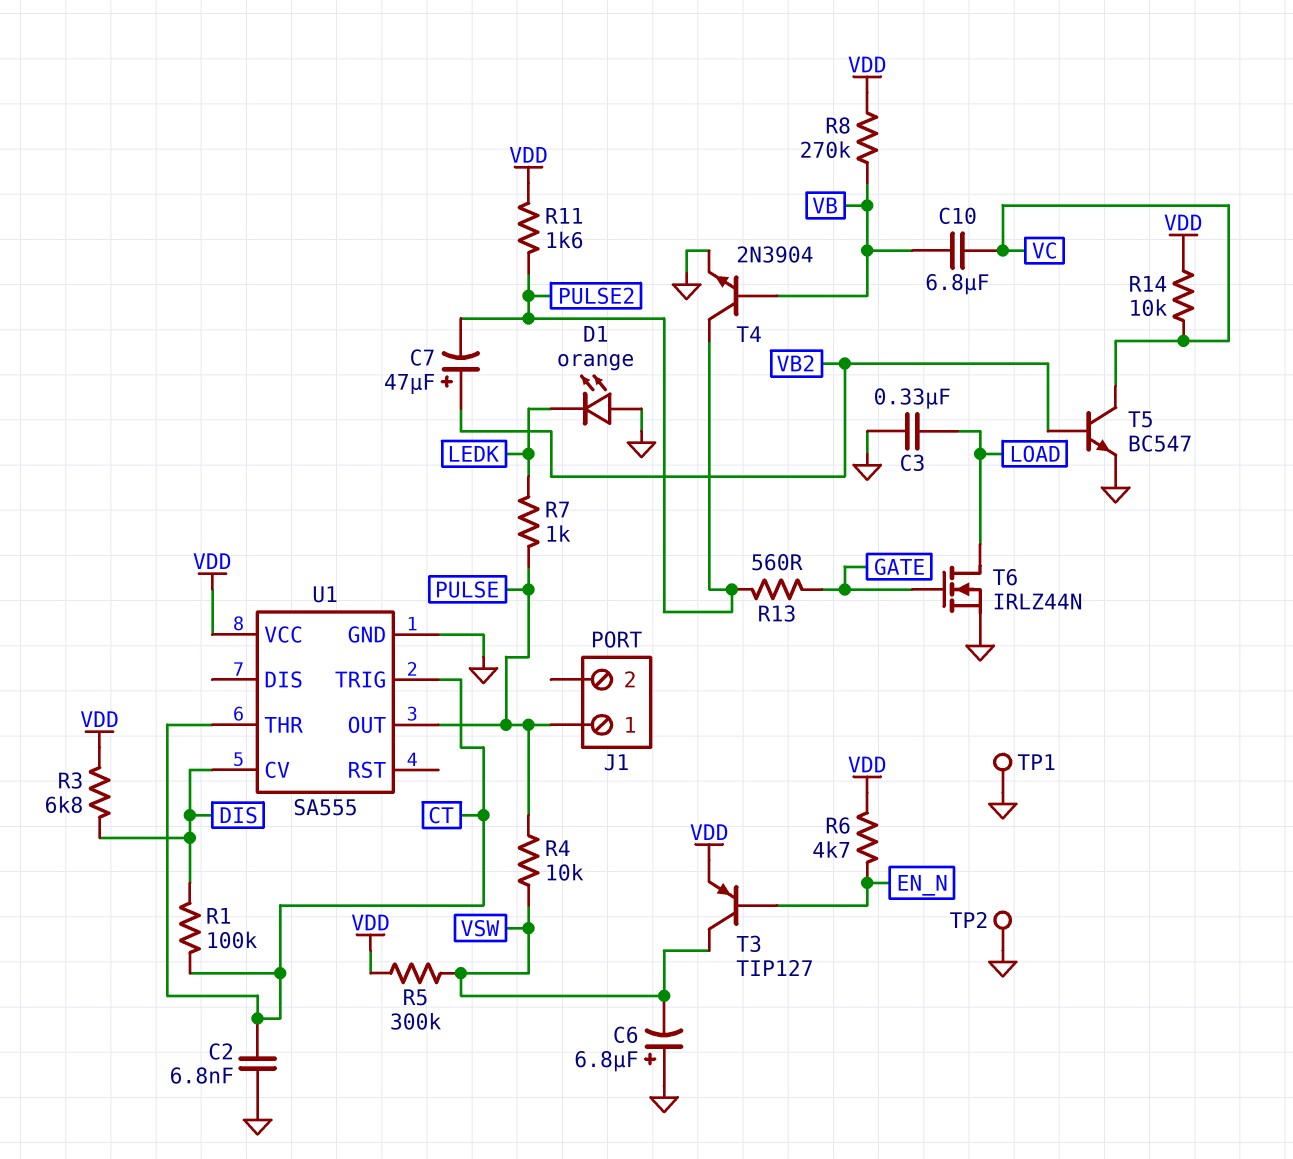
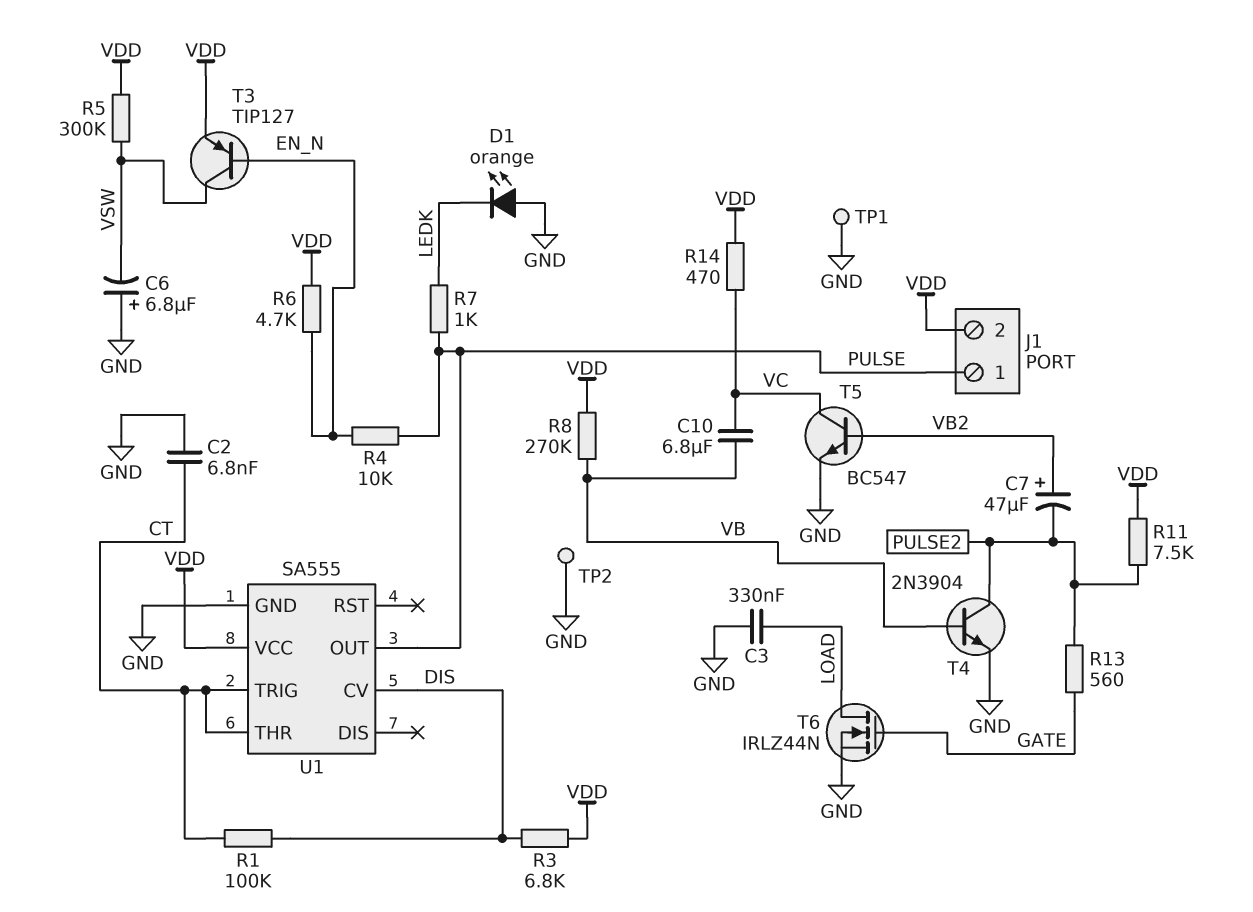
J1 pin 2: none -> VDD
R4: 10k (PULSE, VSW) -> 10k (EN_N, PULSE)
R11: 1.6k (PULSE2, VDD) -> 7.5k (PULSE2, VDD)
R14: 10k (VC, VDD) -> 470 (VC, VDD)

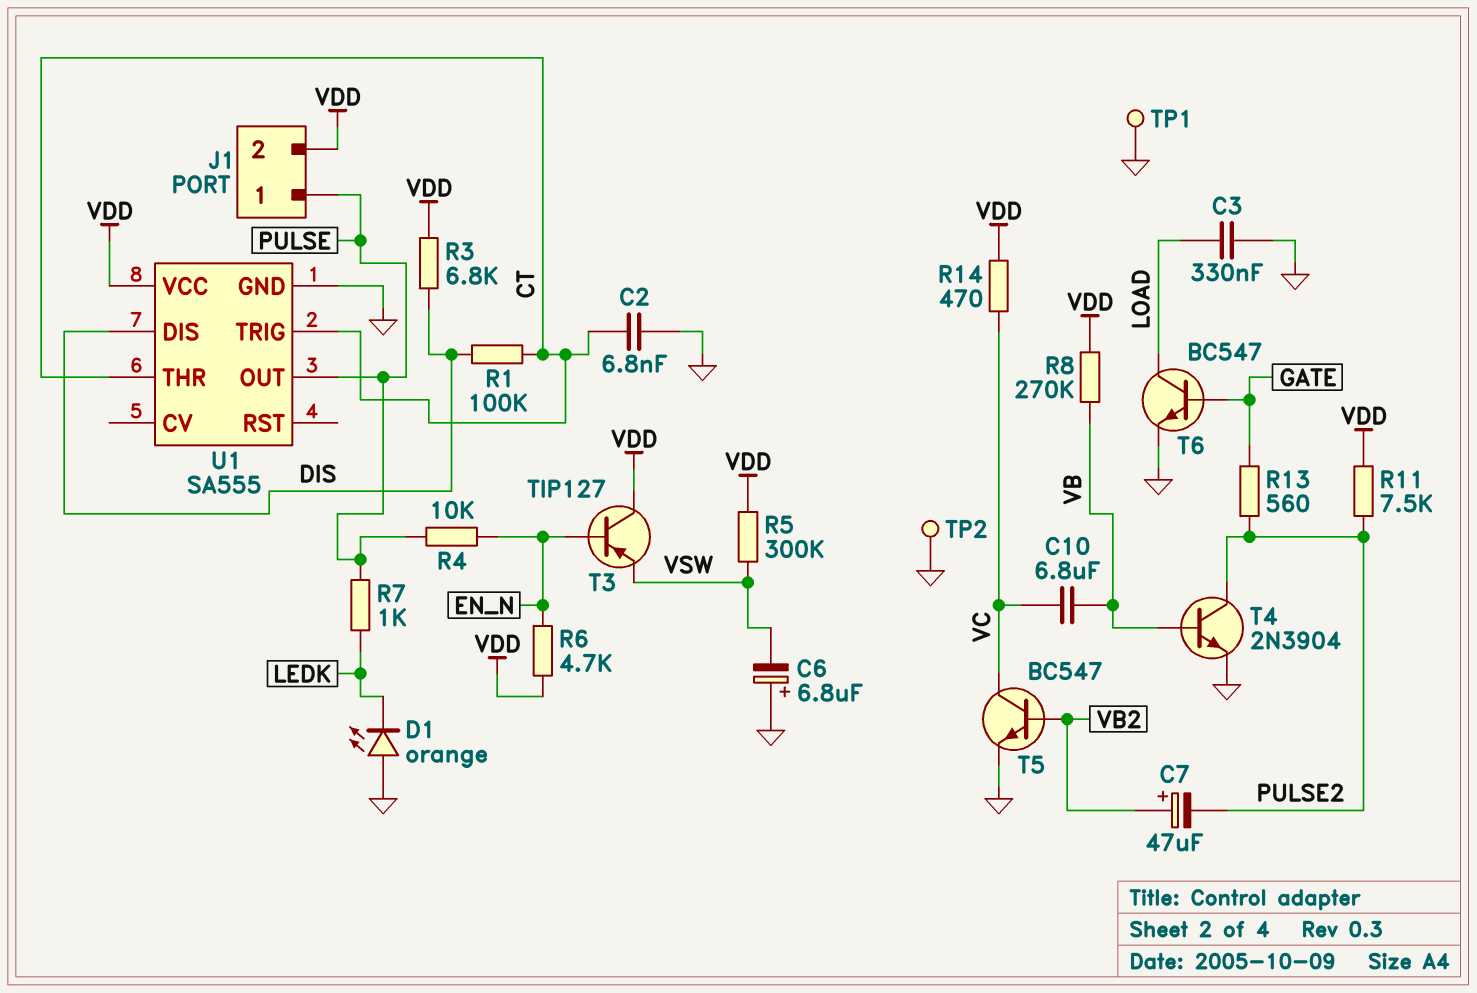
T3: PNP TIP127 (B EN_N, C VSW, E VDD) -> PNP TIP127 (B EN_N, C VDD, E VSW)
T6: NMOS IRLZ44N (G GATE, D LOAD, S GND) -> NPN BC547 (B GATE, C LOAD, E GND)
U1 pin CV: DIS -> none
U1 pin DIS: none -> DIS

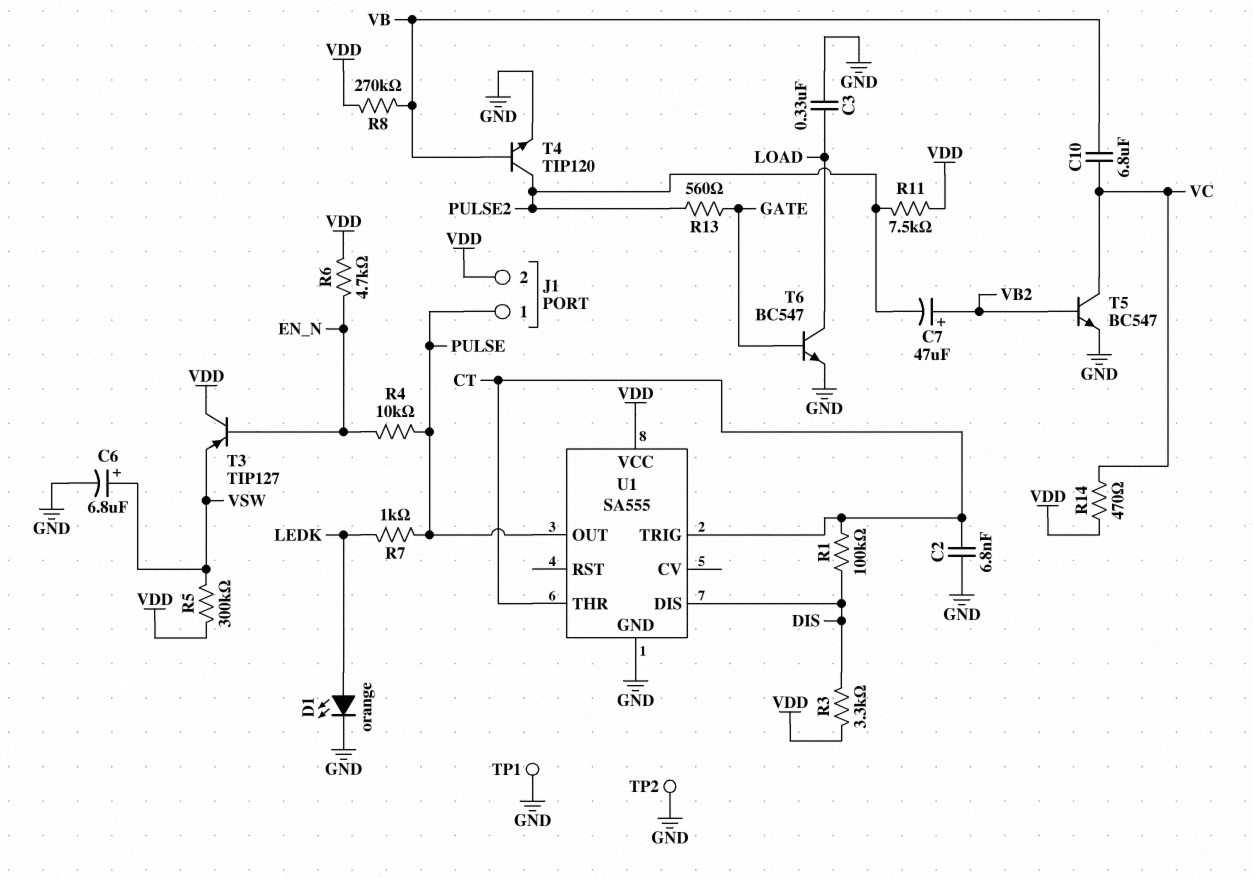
C6: 6.8uF (plus GND, minus VSW) -> 6.8uF (plus VSW, minus GND)
D1: LED orange (A GND, K LEDK) -> LED orange (A LEDK, K GND)
R3: 6.8k (DIS, VDD) -> 3.3k (DIS, VDD)
T4: NPN 2N3904 (B VB, C PULSE2, E GND) -> NPN TIP120 (B VB, C PULSE2, E GND)

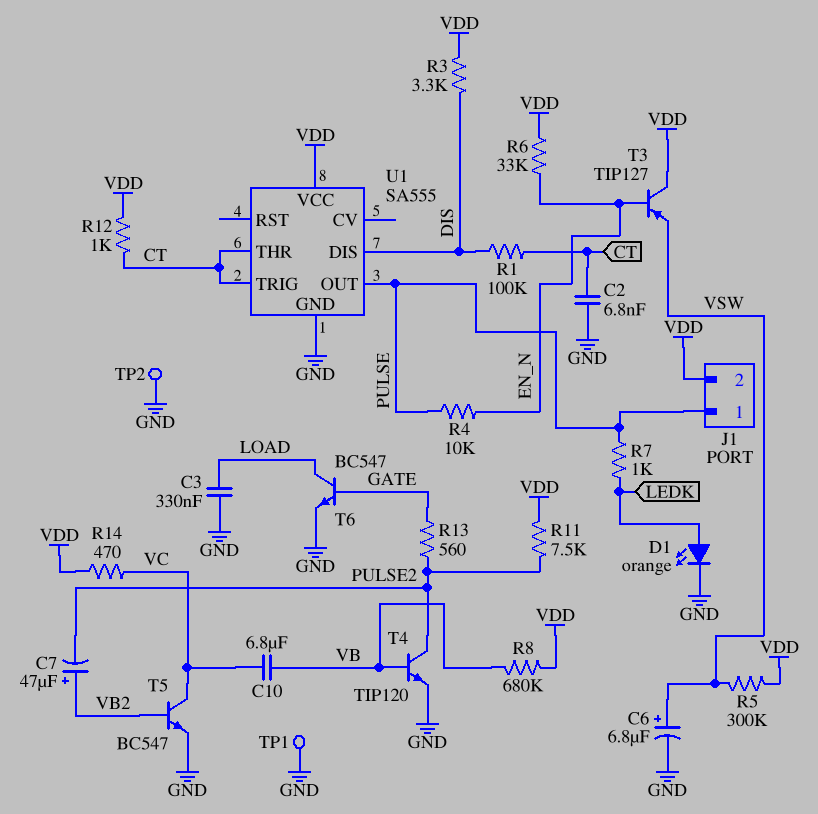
R6: 4.7k (EN_N, VDD) -> 33k (EN_N, VDD)
R8: 270k (VB, VDD) -> 680k (VB, VDD)
R12: none -> 1k (CT, VDD)

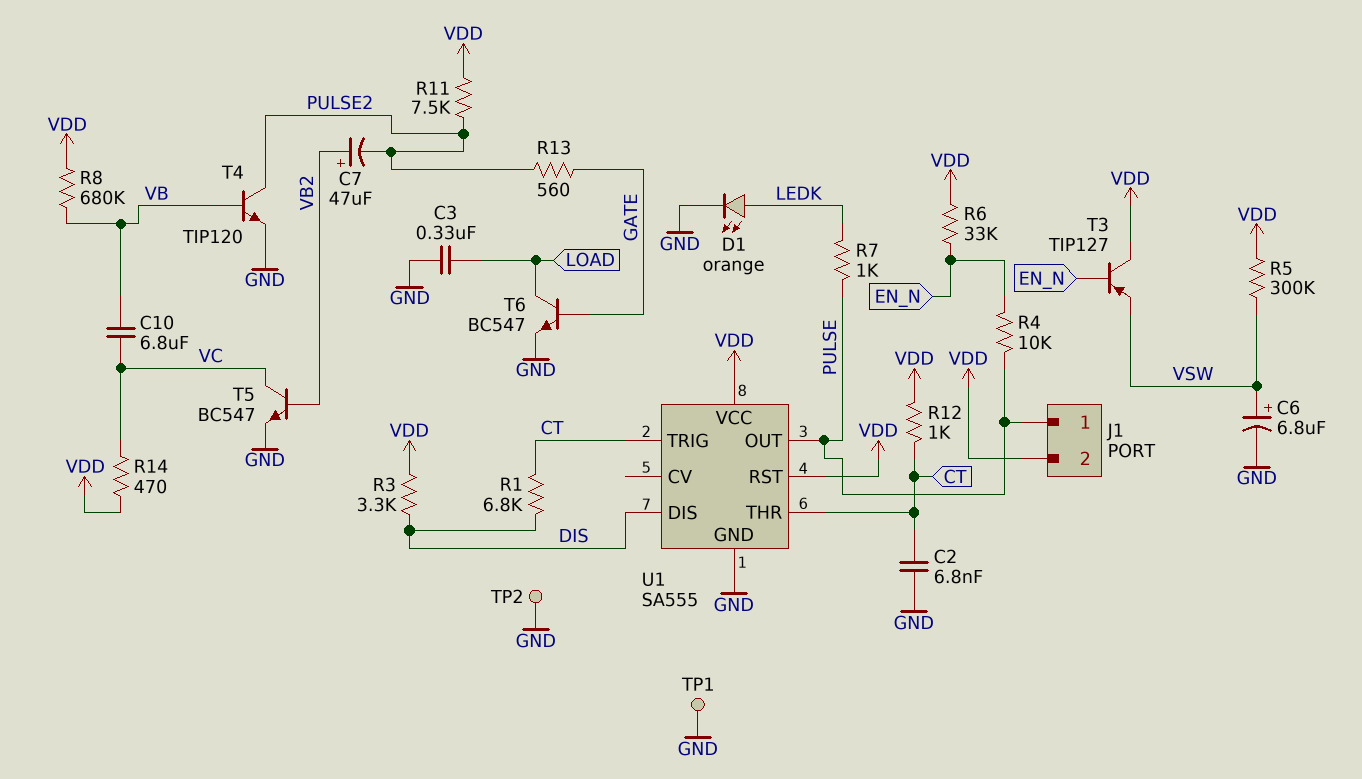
R1: 100k (CT, DIS) -> 6.8k (CT, DIS)
U1 pin RST: none -> VDD

